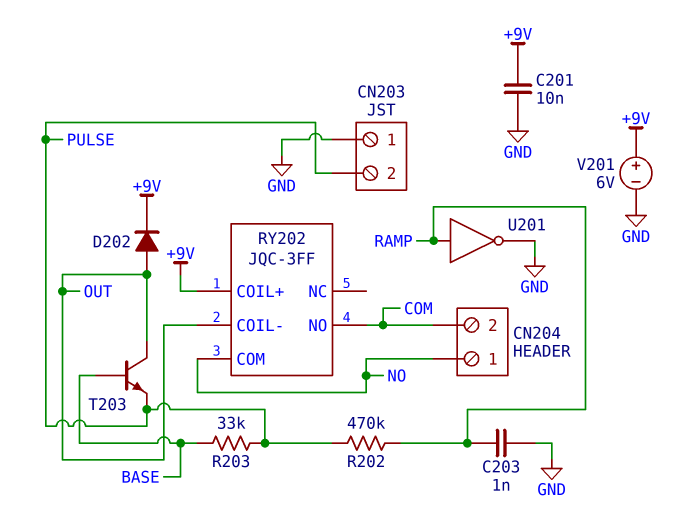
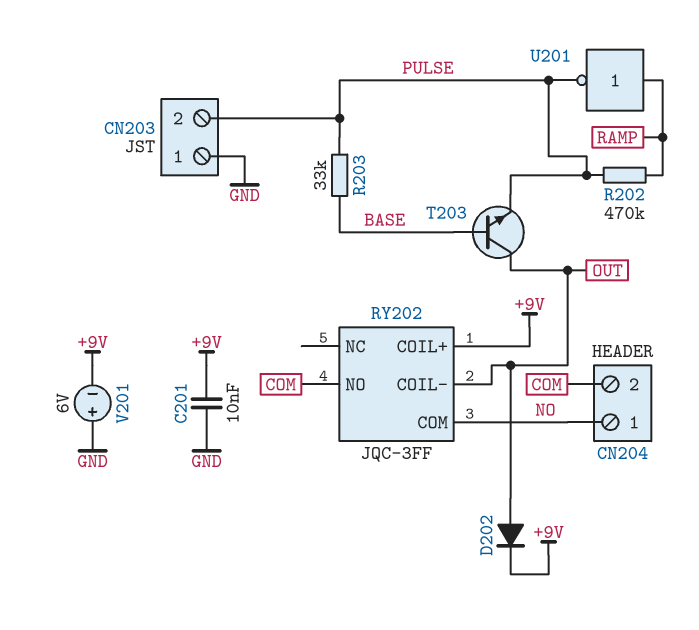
C203: 1nF (GND, RAMP) -> none
U201: NOT (in RAMP, out GND) -> NOT (in RAMP, out PULSE)
V201: 6V (plus +9V, minus GND) -> 6V (plus GND, minus +9V)

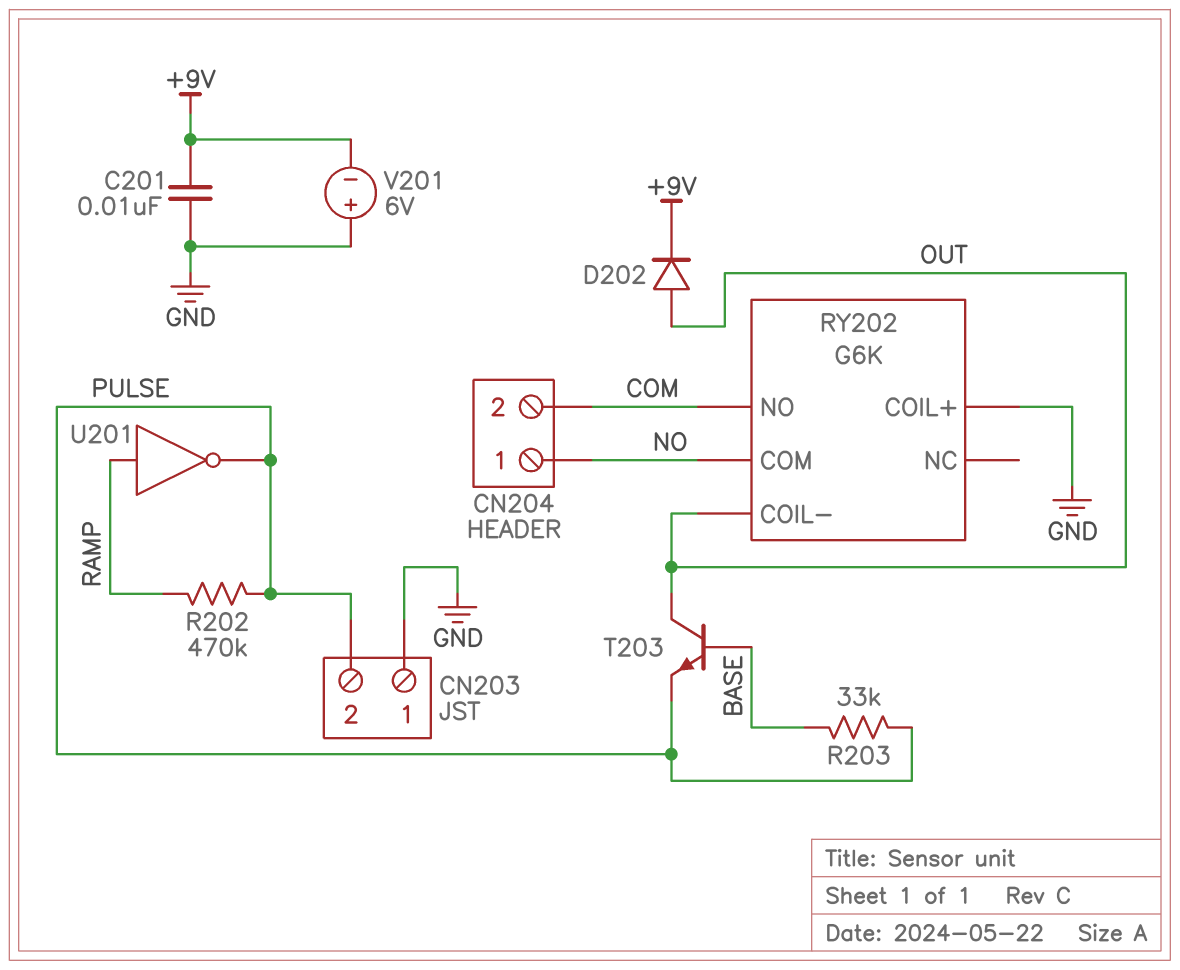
RY202: JQC-3FF -> G6K
RY202 pin COIL+: +9V -> GND

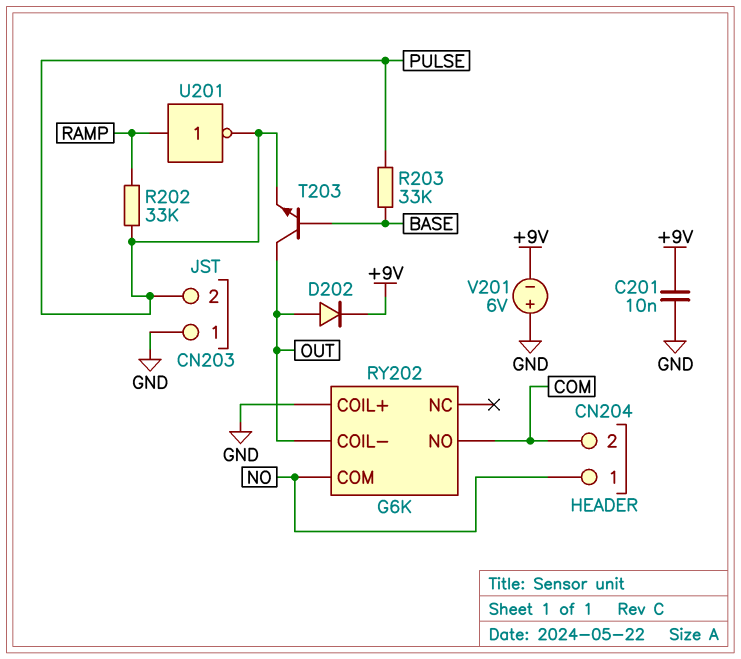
R202: 470k (PULSE, RAMP) -> 33k (PULSE, RAMP)

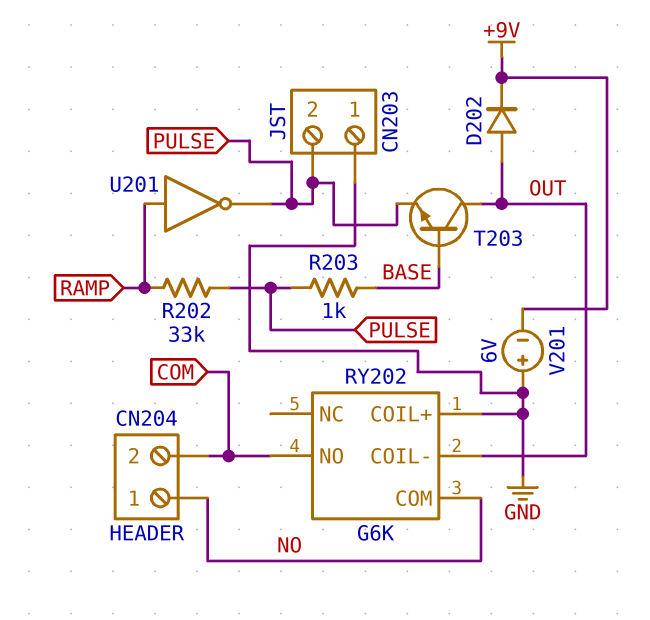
C201: 10nF (+9V, GND) -> none
R203: 33k (BASE, PULSE) -> 1k (BASE, PULSE)

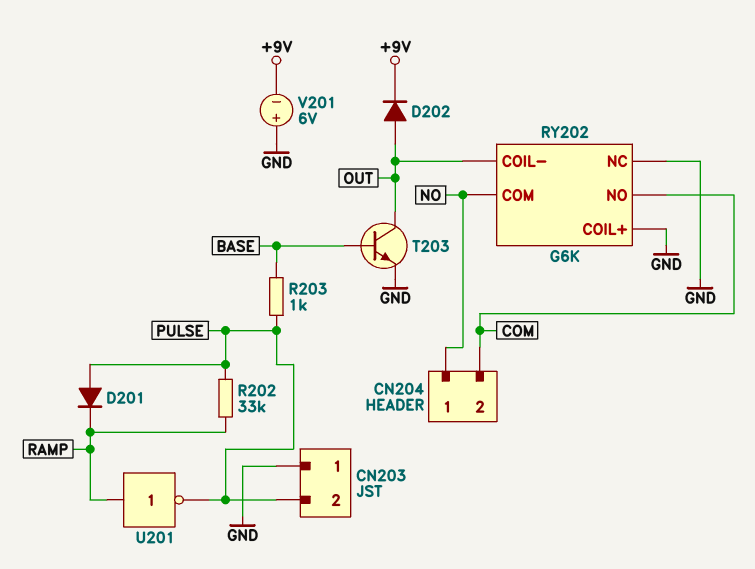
D201: none -> diode (A PULSE, K RAMP)
RY202 pin NC: none -> GND
T203: NPN (B BASE, C OUT, E PULSE) -> NPN (B BASE, C OUT, E GND)

